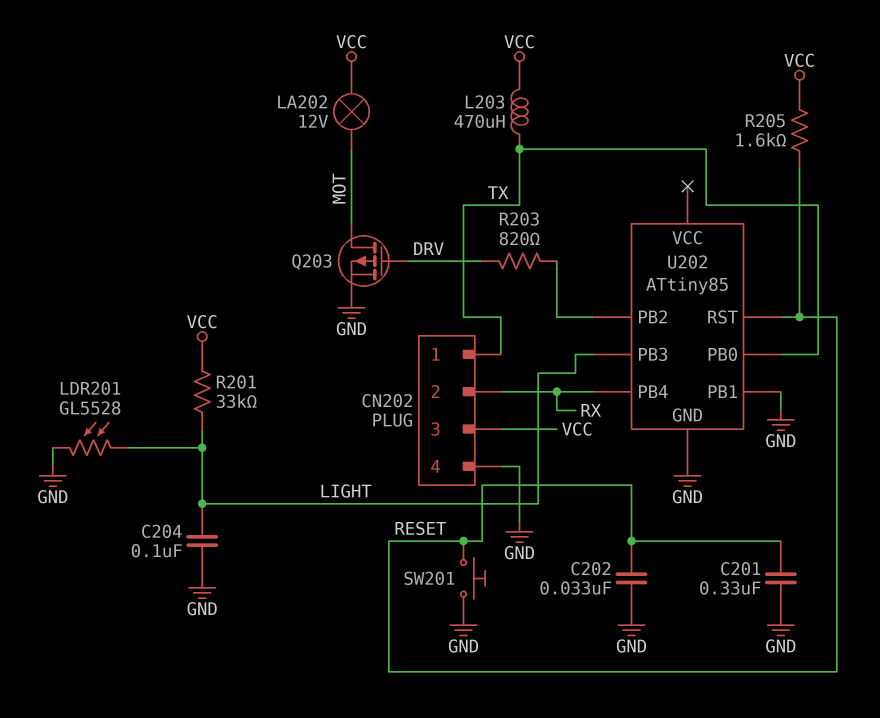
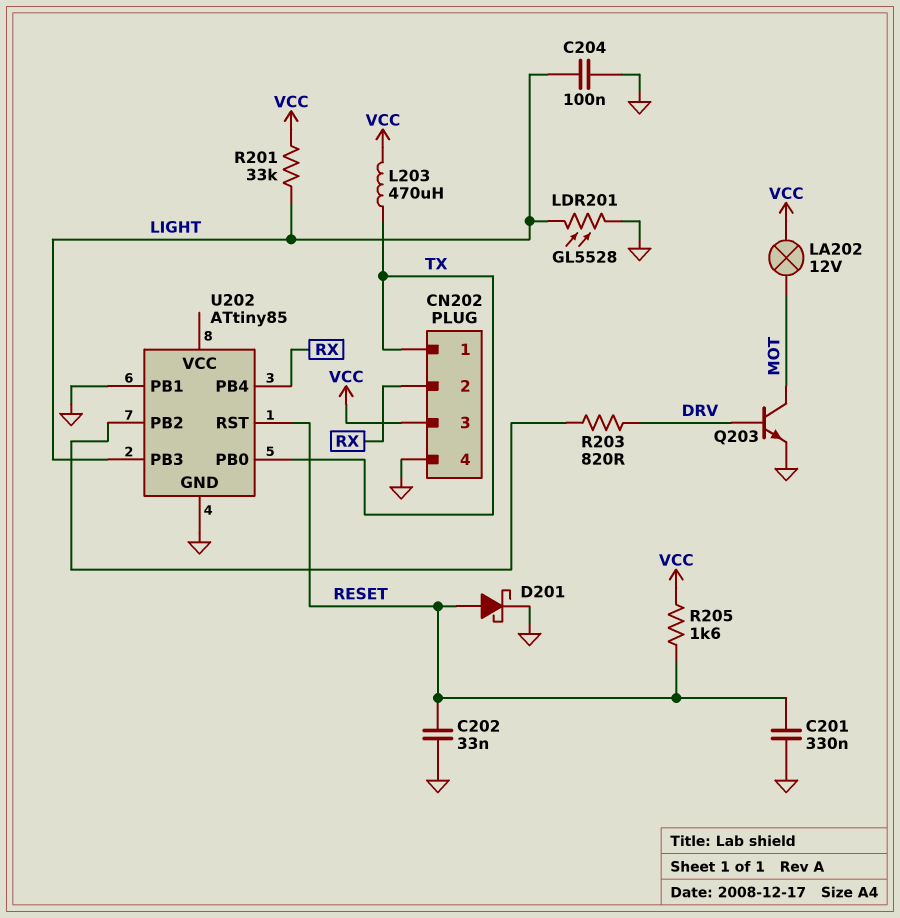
D201: none -> schottky (A RESET, K GND)
Q203: PMOS (G DRV, D MOT, S GND) -> NPN (B DRV, C MOT, E GND)
SW201: button (GND, RESET) -> none

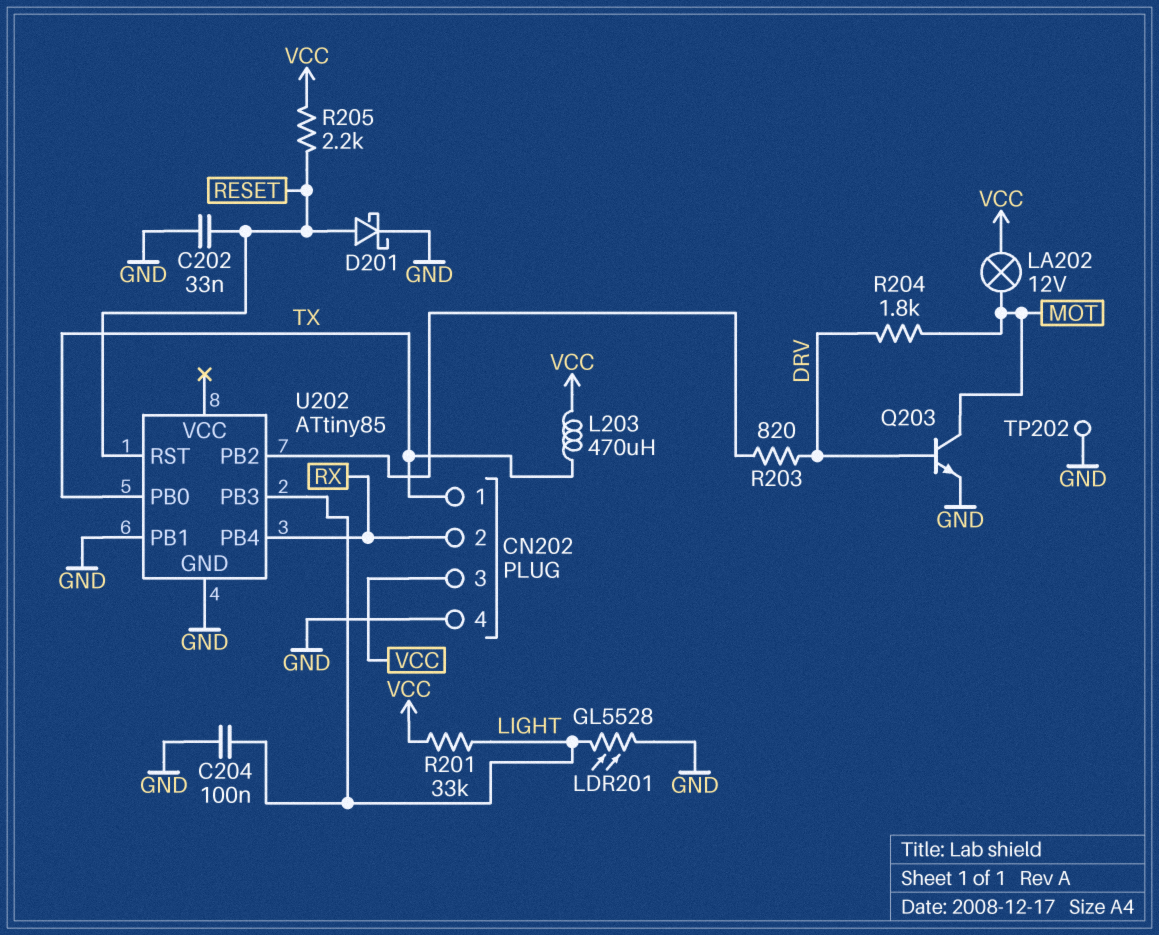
C201: 330nF (GND, RESET) -> none
R204: none -> 1.8k (DRV, MOT)
R205: 1.6k (RESET, VCC) -> 2.2k (RESET, VCC)
TP202: none -> test point (GND)

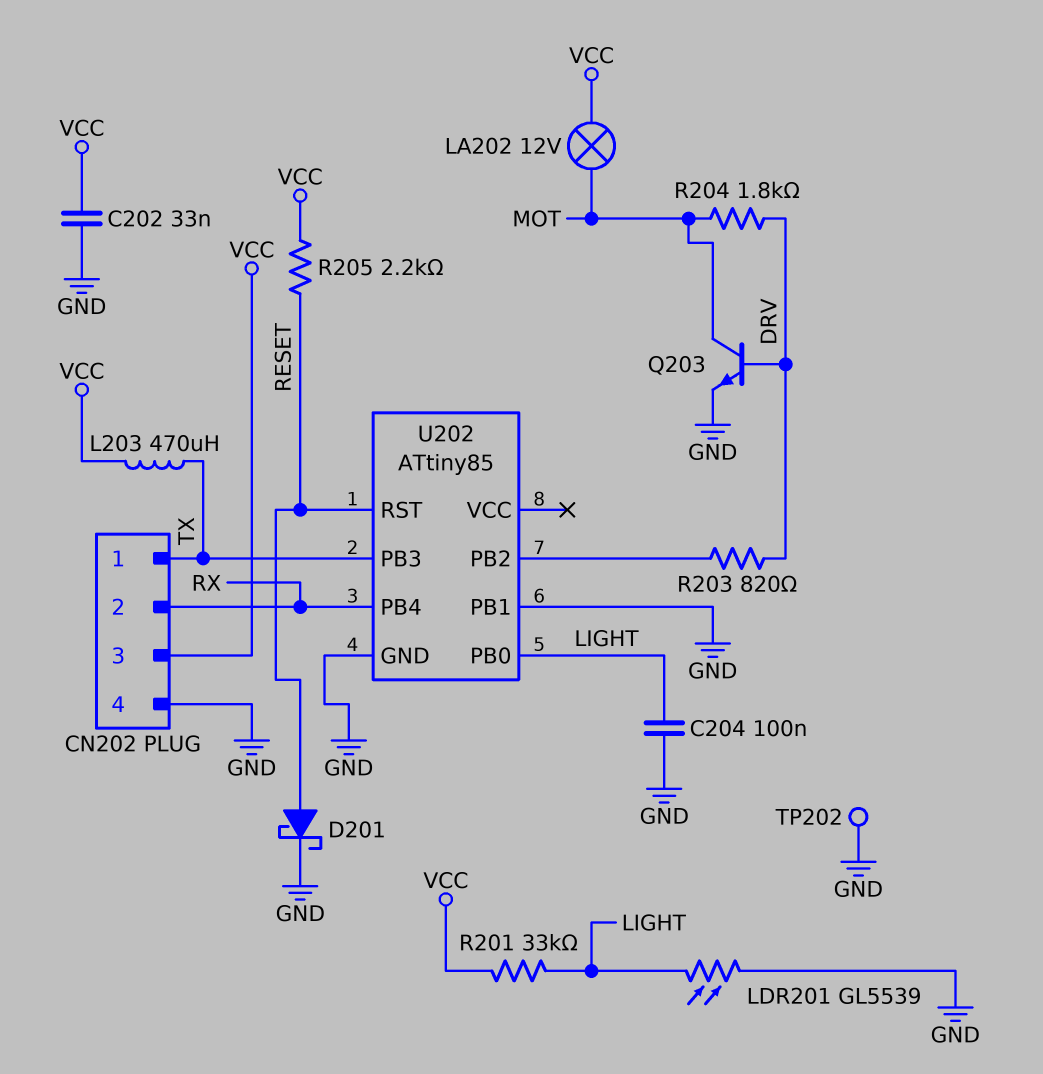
C202: 33nF (GND, RESET) -> 33nF (GND, VCC)
LDR201: GL5528 (GND, LIGHT) -> GL5539 (GND, LIGHT)
U202 pin PB0: TX -> LIGHT
U202 pin PB3: LIGHT -> TX

